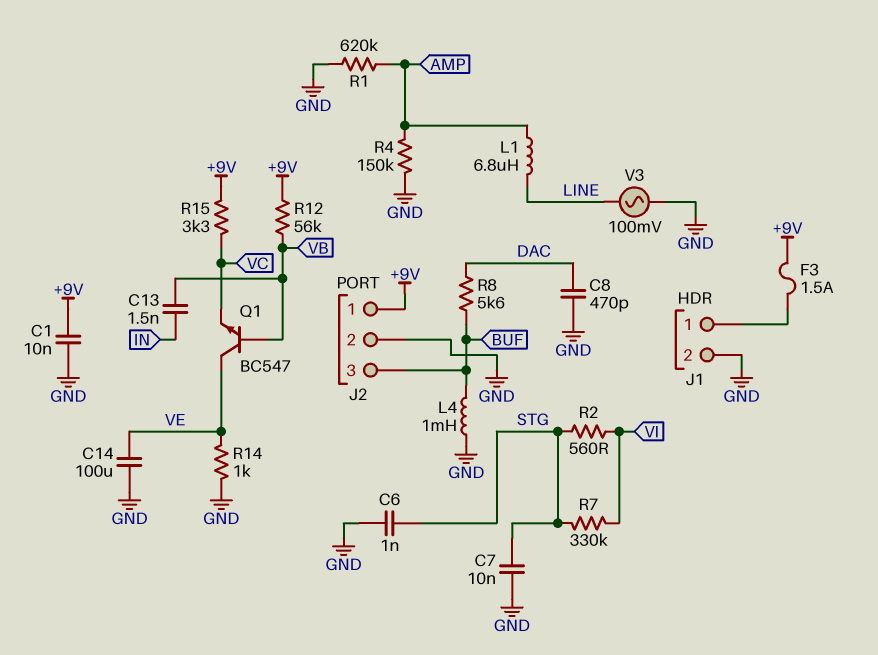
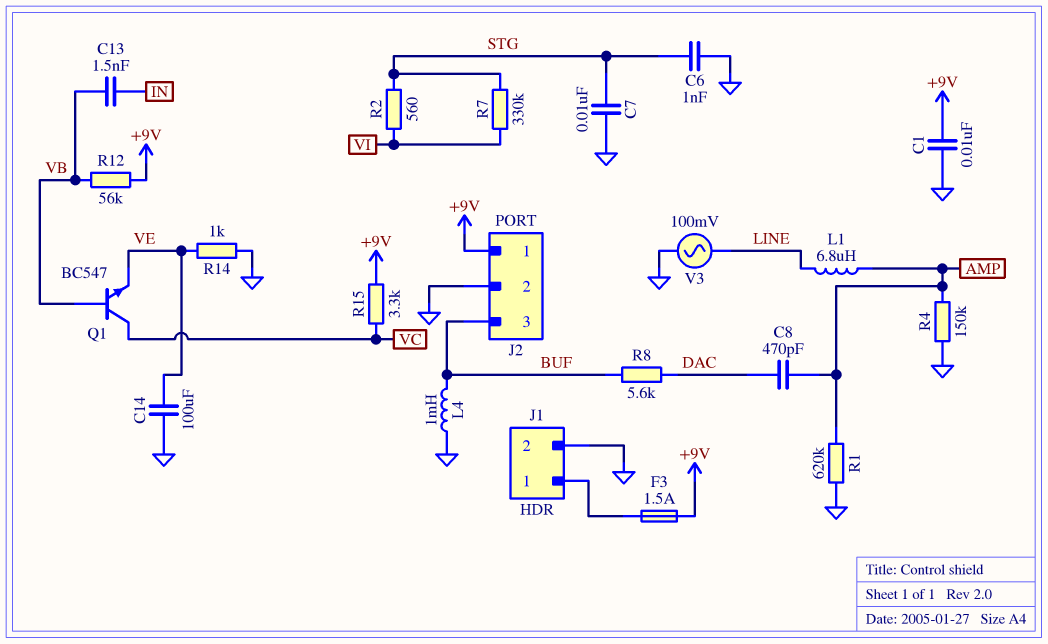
C8: 470pF (DAC, GND) -> 470pF (AMP, DAC)
Q1: NPN BC547 (B VB, C VE, E VC) -> NPN BC547 (B VB, C VC, E VE)

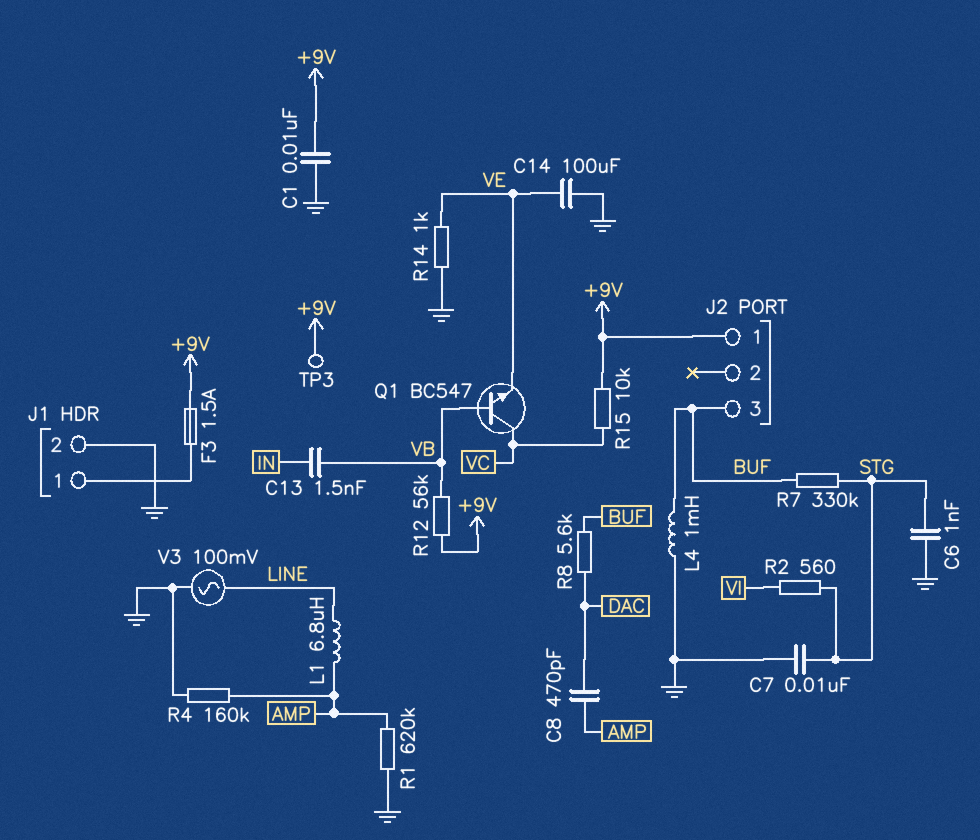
J2 pin 2: GND -> none
R4: 150k (AMP, GND) -> 160k (AMP, GND)
R7: 330k (STG, VI) -> 330k (BUF, STG)
R15: 3.3k (+9V, VC) -> 10k (+9V, VC)
TP3: none -> test point (+9V)

